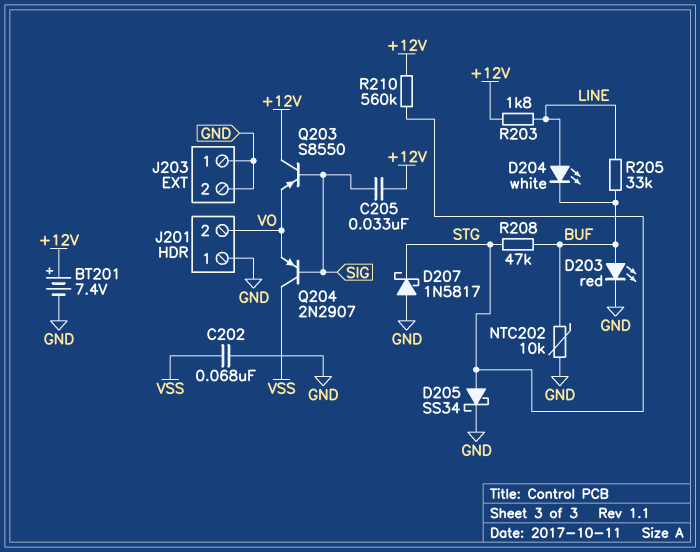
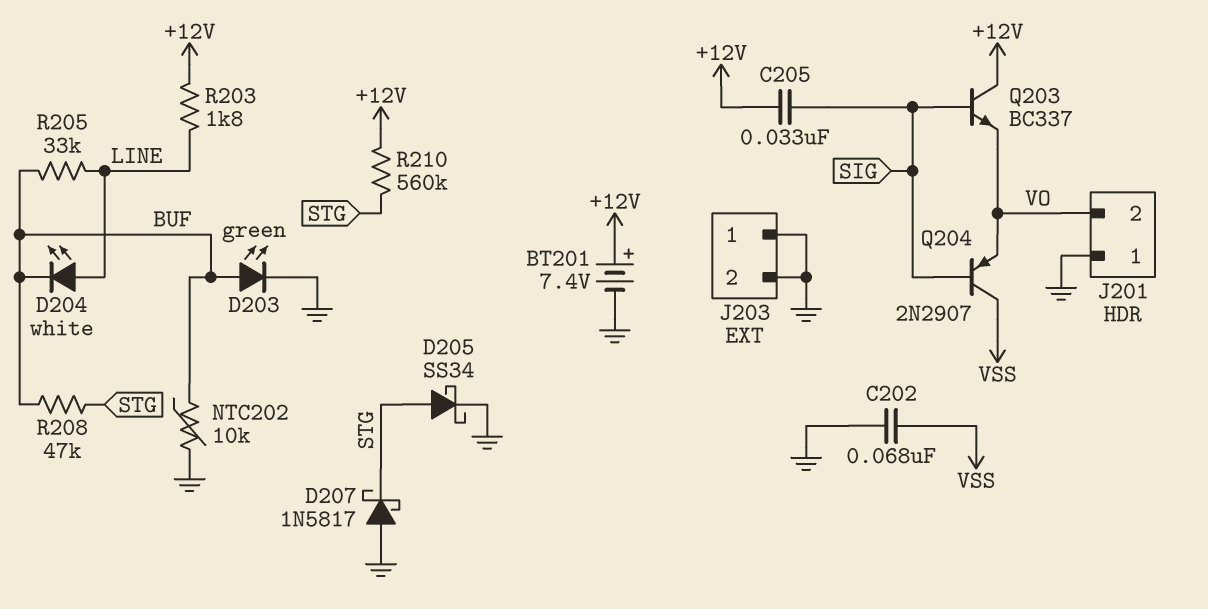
D203: LED red (A BUF, K GND) -> LED green (A BUF, K GND)
Q203: PNP S8550 (B SIG, C +12V, E VO) -> NPN BC337 (B SIG, C +12V, E VO)

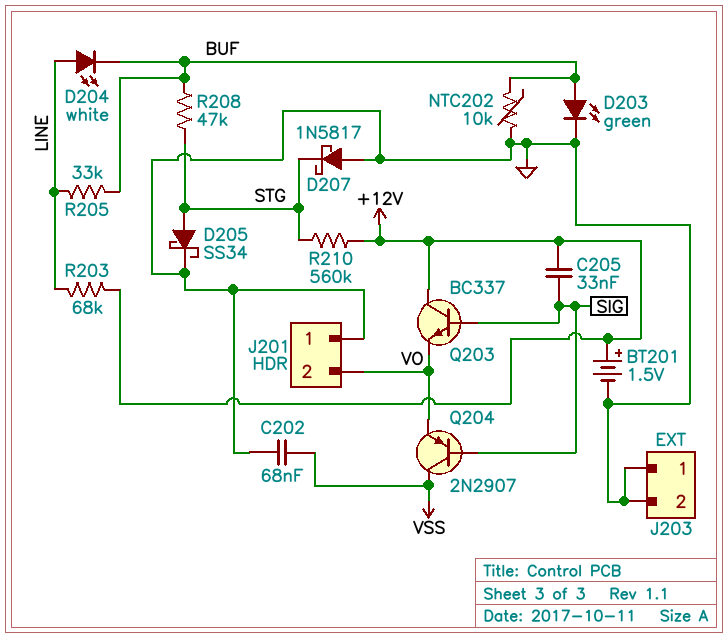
BT201: 7.4V (plus +12V, minus GND) -> 1.5V (plus +12V, minus GND)
R203: 1.8k (+12V, LINE) -> 68k (+12V, LINE)

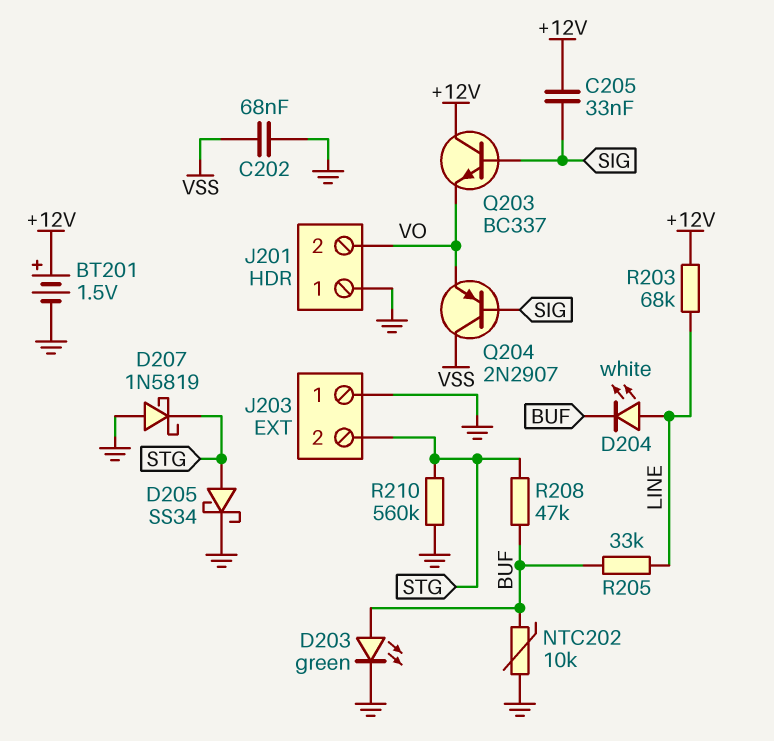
D207: schottky 1N5817 (A GND, K STG) -> schottky 1N5819 (A GND, K STG)
J203 pin 2: GND -> STG
R210: 560k (+12V, STG) -> 560k (GND, STG)

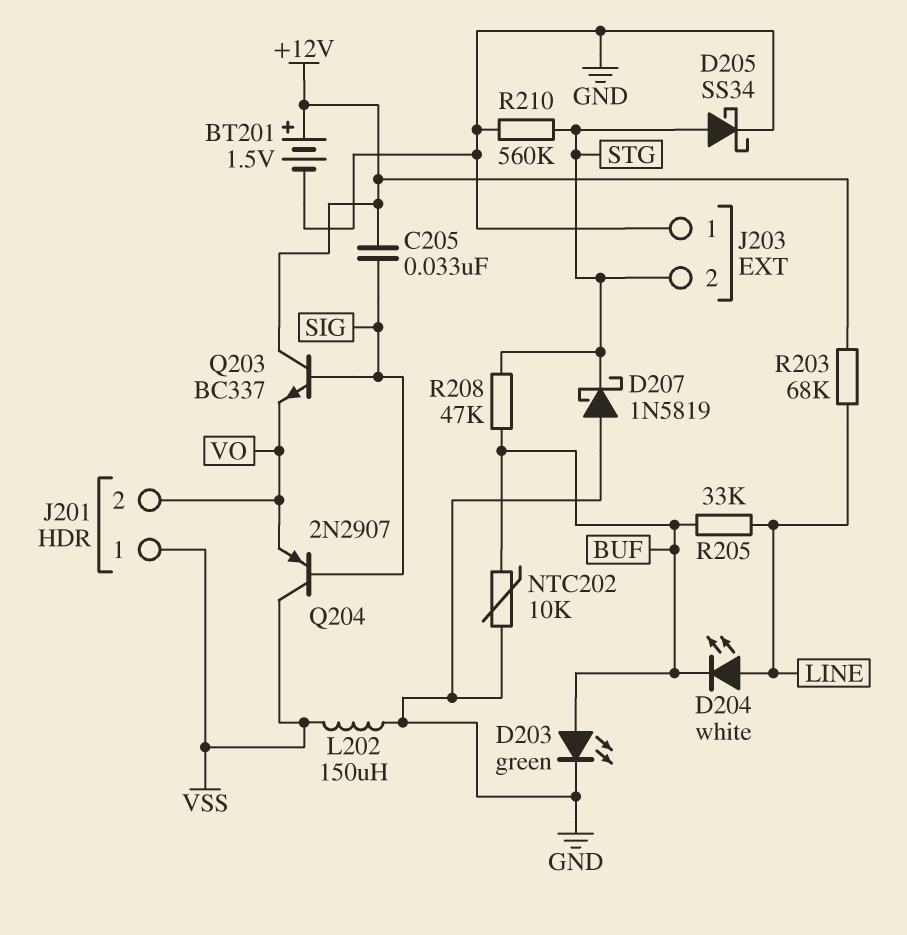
C202: 68nF (GND, VSS) -> none
J201 pin 1: GND -> VSS
L202: none -> 150uH (GND, VSS)

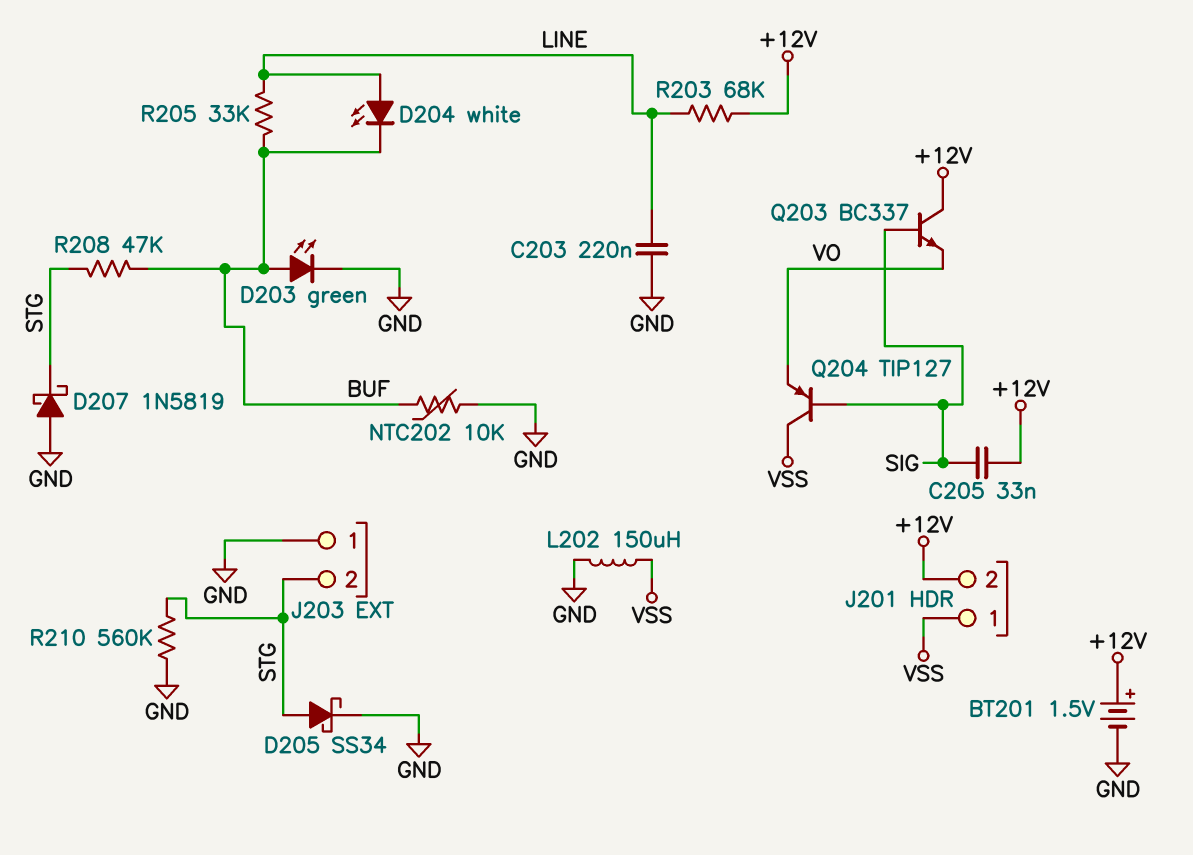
C203: none -> 220nF (GND, LINE)
J201 pin 2: VO -> +12V
Q204: PNP 2N2907 (B SIG, C VSS, E VO) -> PNP TIP127 (B SIG, C VSS, E VO)

